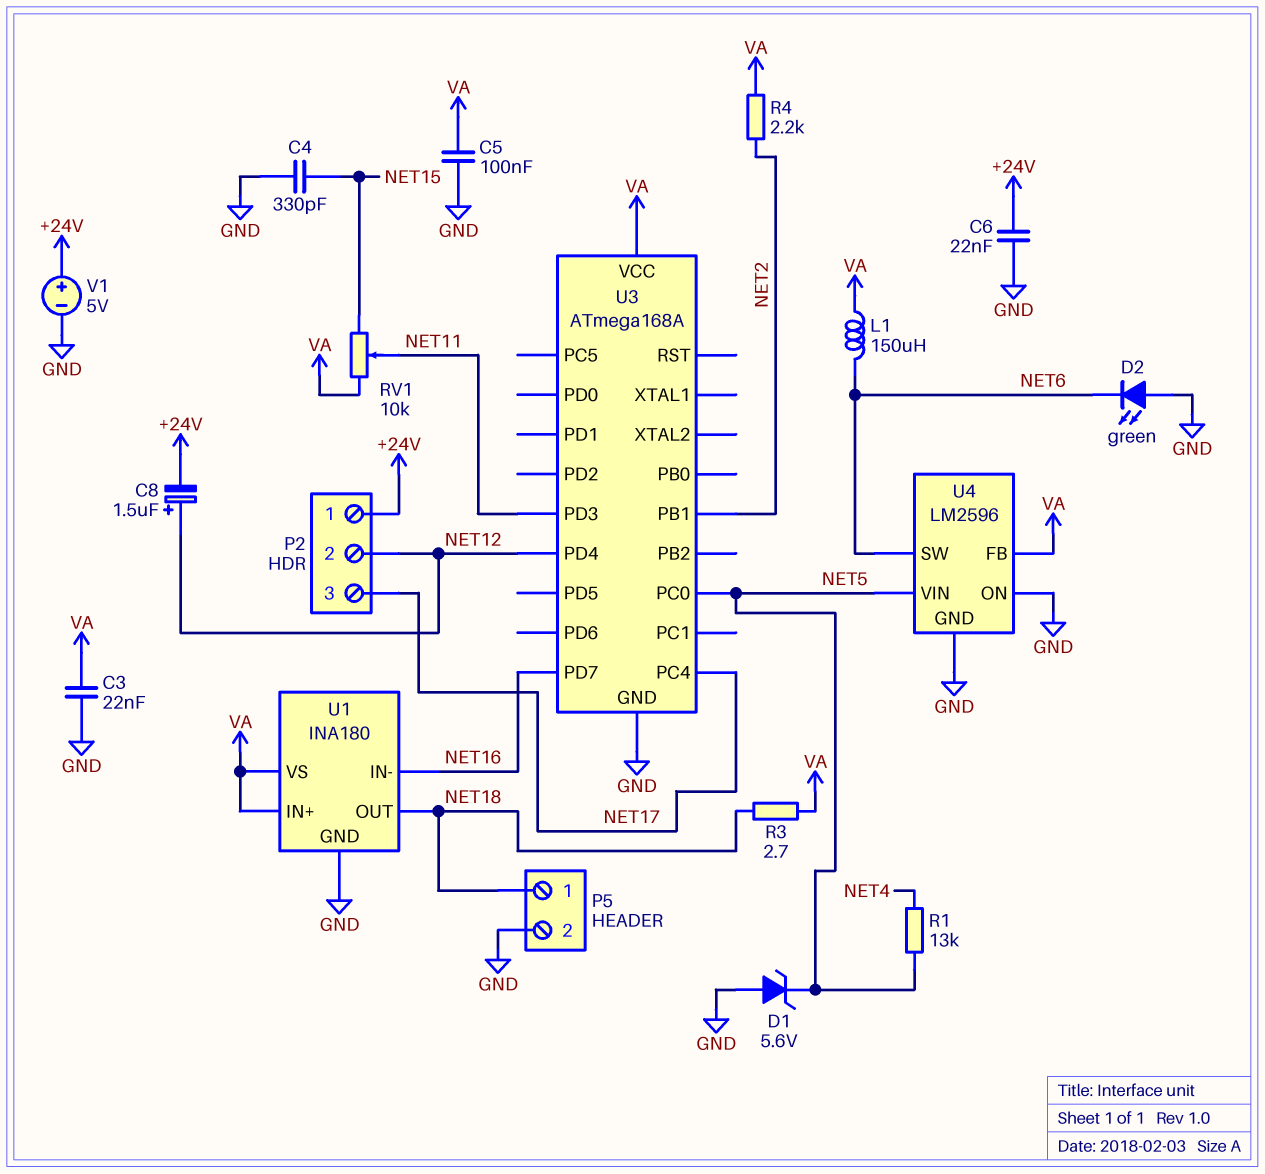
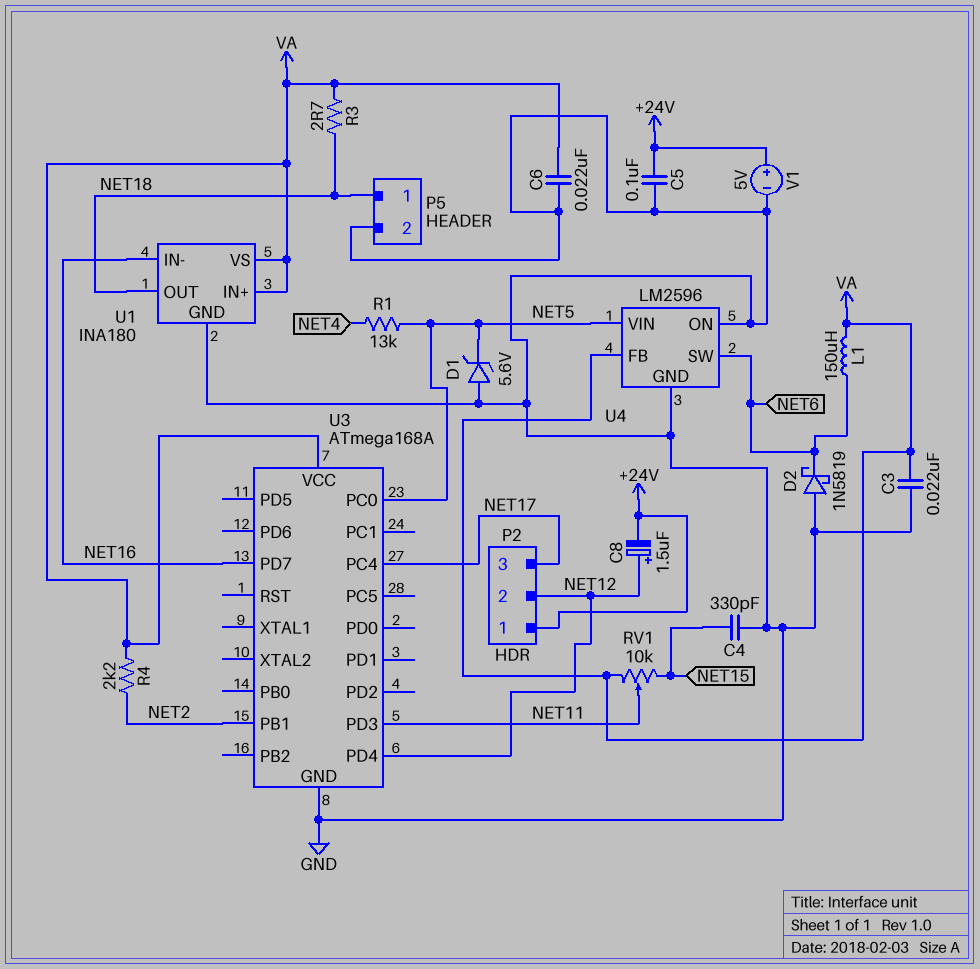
C5: 100nF (GND, VA) -> 100nF (+24V, GND)
C6: 22nF (+24V, GND) -> 22nF (GND, VA)
D2: LED green (A GND, K NET6) -> schottky 1N5819 (A GND, K NET6)

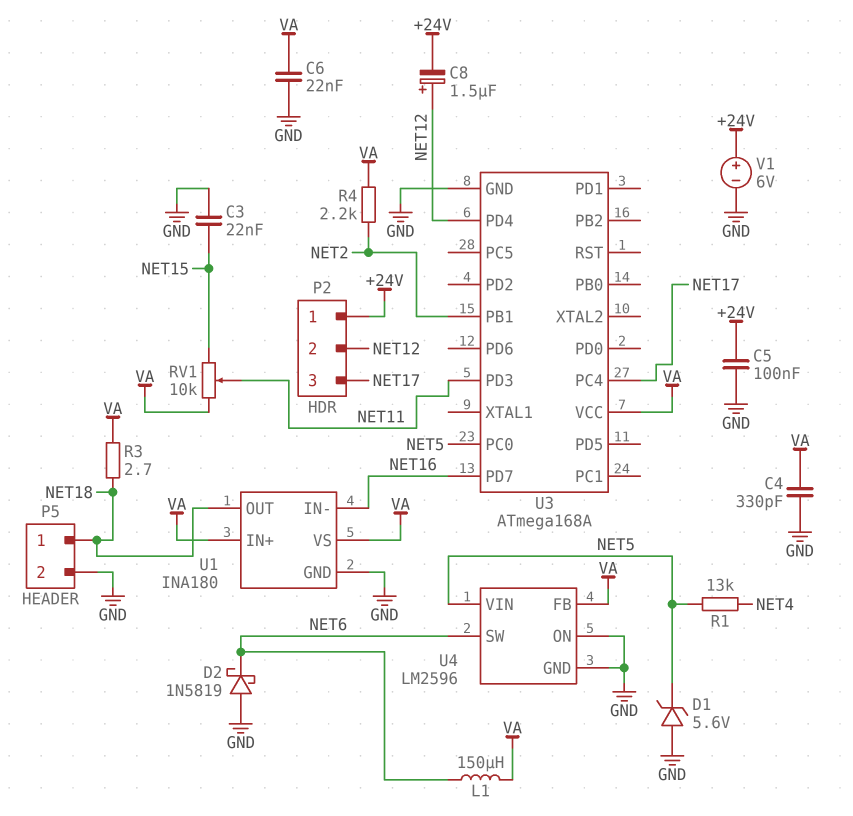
C3: 22nF (GND, VA) -> 22nF (GND, NET15)
C4: 330pF (GND, NET15) -> 330pF (GND, VA)
V1: 5V (plus +24V, minus GND) -> 6V (plus +24V, minus GND)

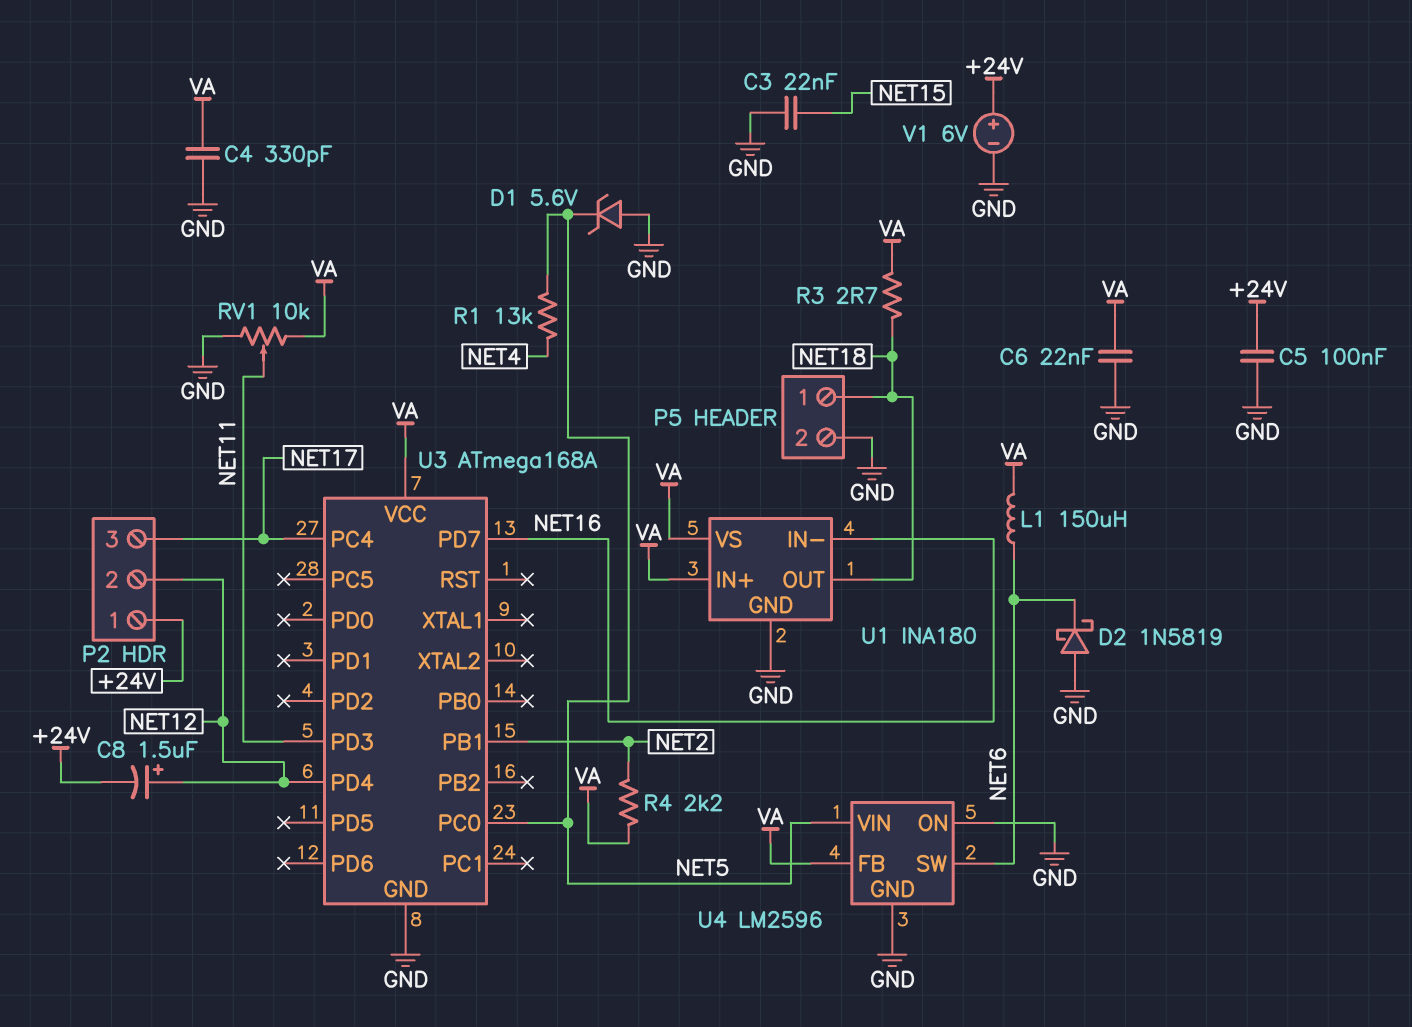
RV1: 10k (NET15, VA, wiper NET11) -> 10k (GND, VA, wiper NET11)

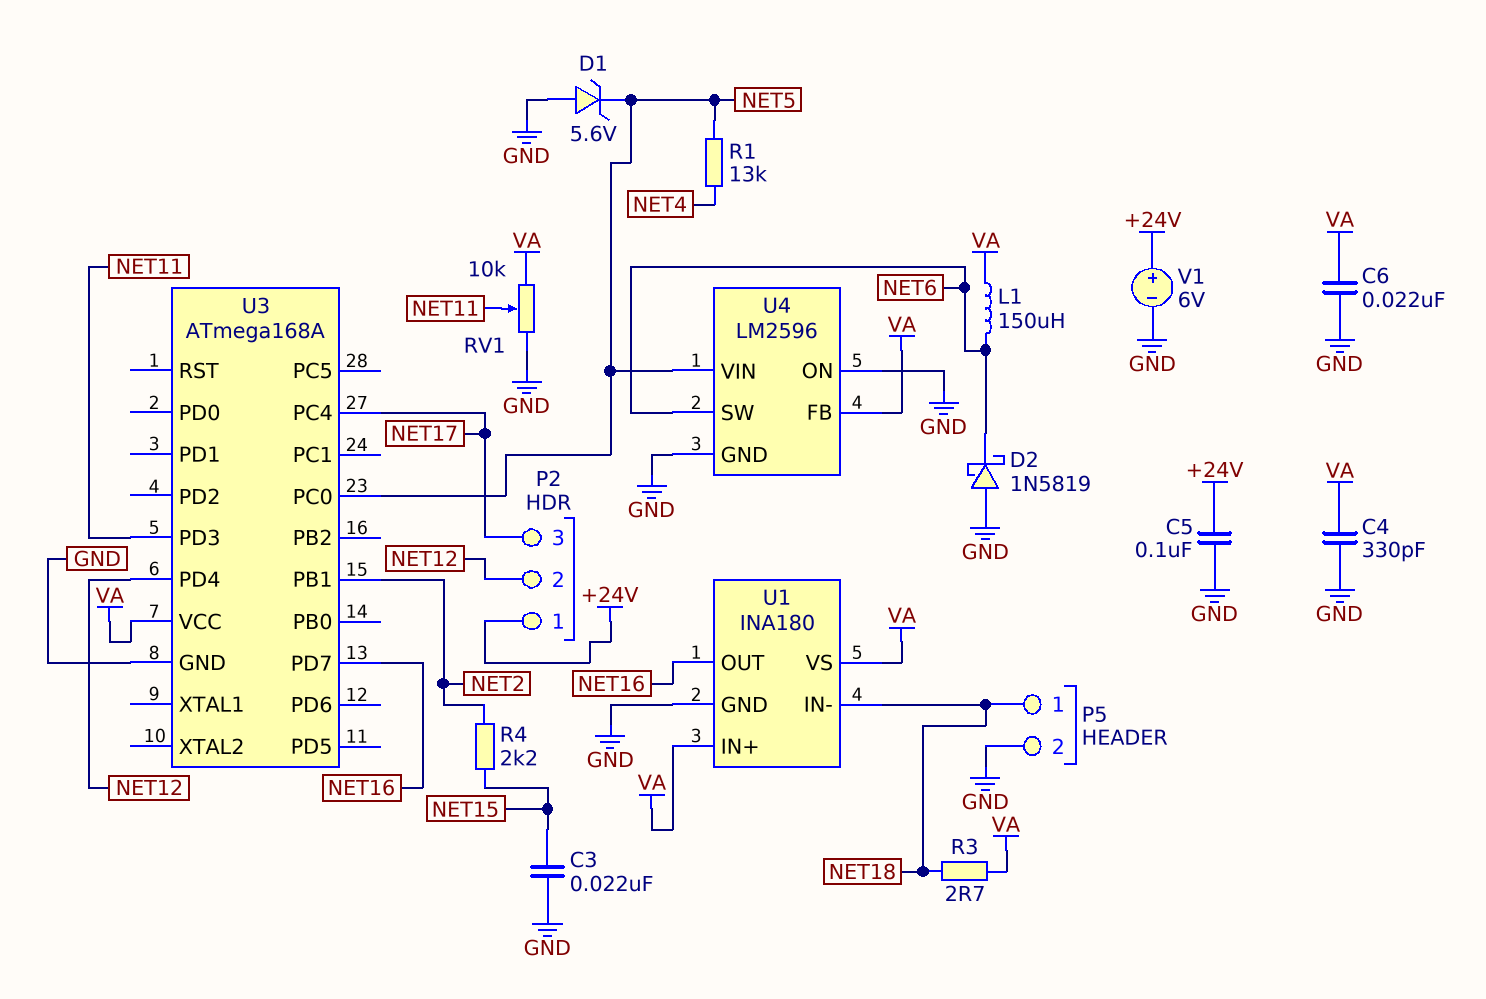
C8: 1.5uF (plus NET12, minus +24V) -> none
R4: 2.2k (NET2, VA) -> 2.2k (NET2, NET15)
U1 pin IN-: NET16 -> NET18
U1 pin OUT: NET18 -> NET16

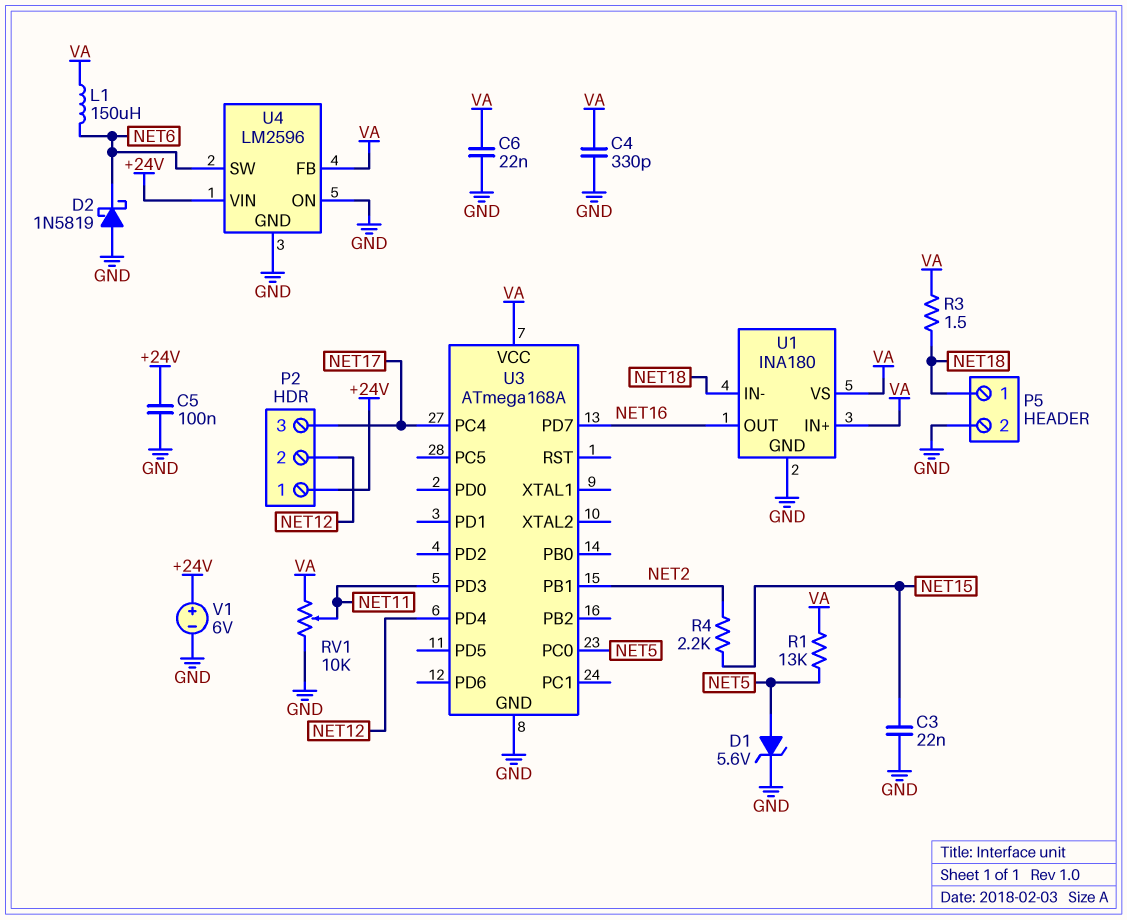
D1: zener 5.6V (A GND, K NET5) -> zener 5.6V (A NET5, K GND)
R1: 13k (NET4, NET5) -> 13k (NET5, VA)
R3: 2.7 (NET18, VA) -> 1.5 (NET18, VA)
U4 pin VIN: NET5 -> +24V

